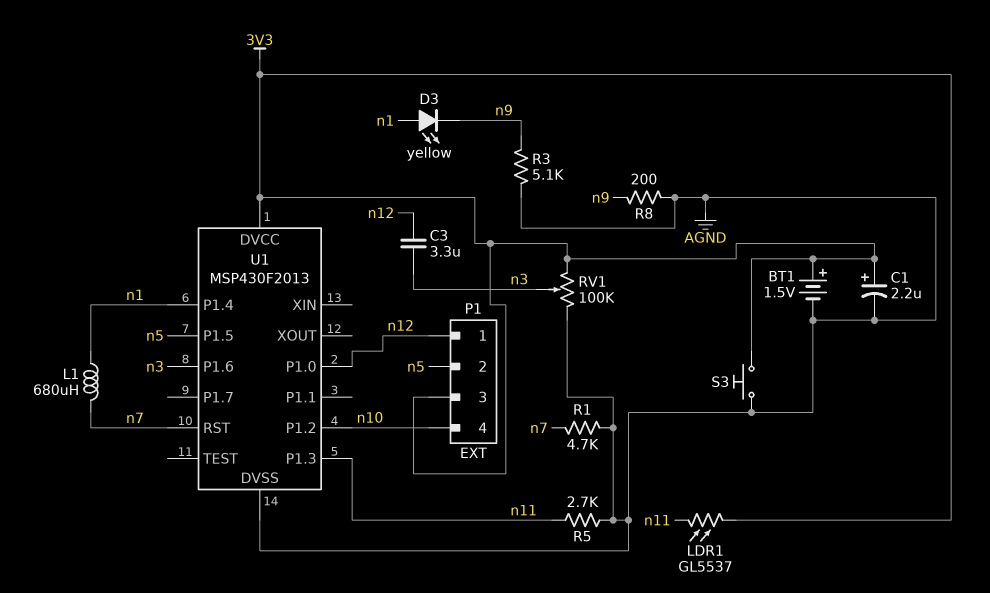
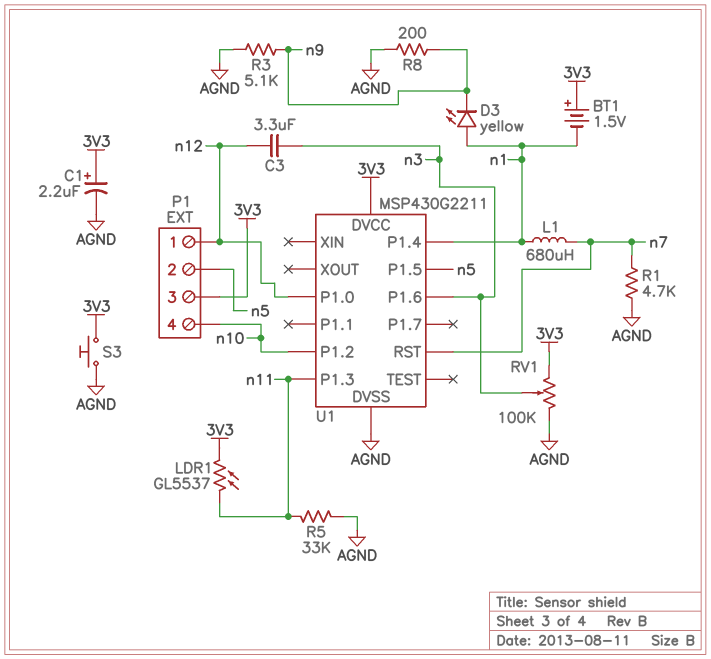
BT1: 1.5V (plus 3V3, minus AGND) -> 1.5V (plus 3V3, minus n1)
R5: 2.7k (AGND, n11) -> 33k (AGND, n11)
U1: MSP430F2013 -> MSP430G2211

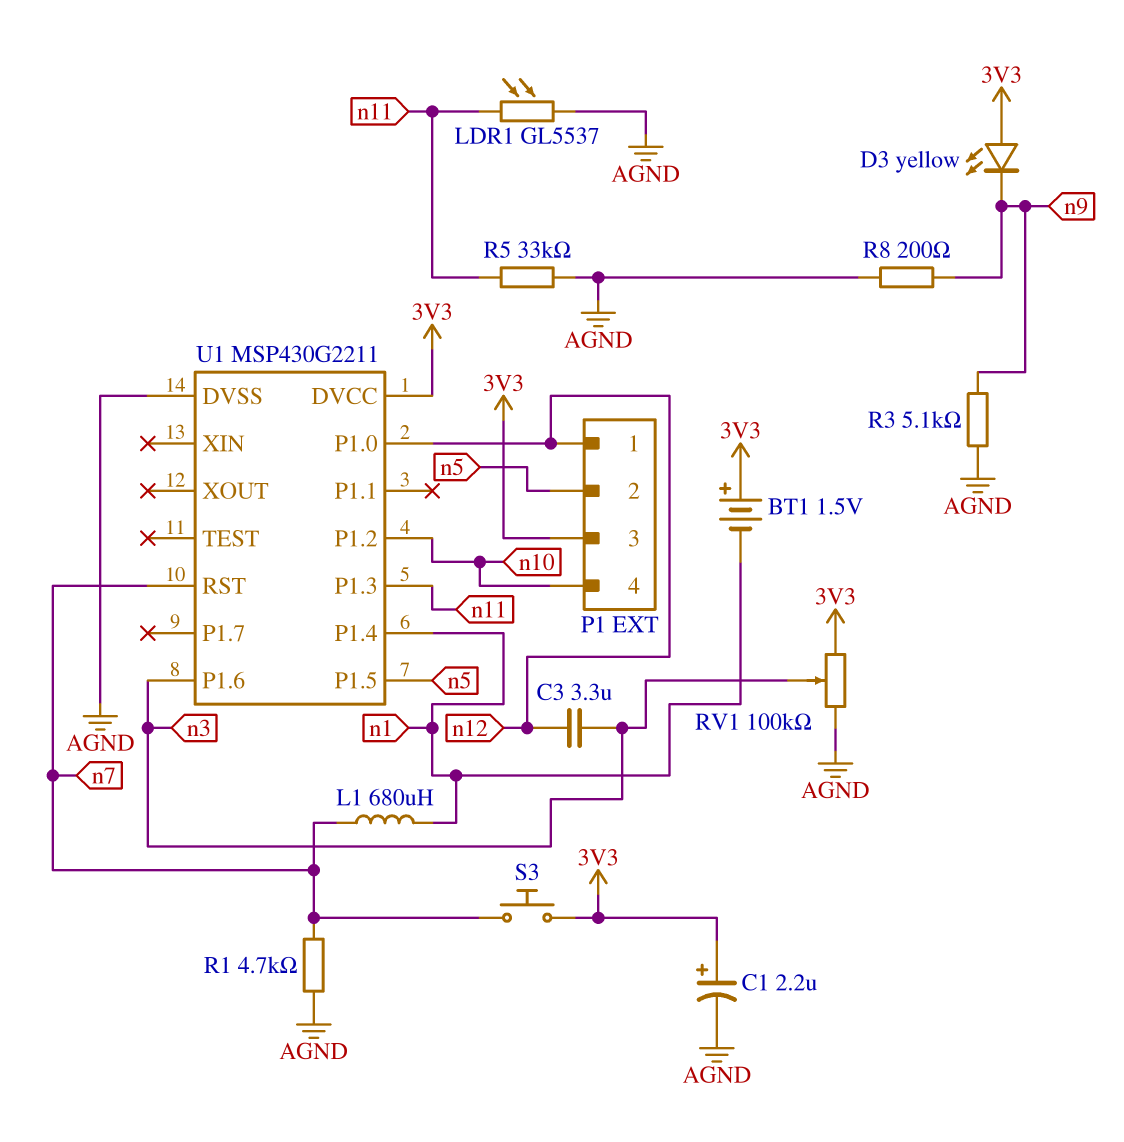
D3: LED yellow (A n1, K n9) -> LED yellow (A 3V3, K n9)
LDR1: GL5537 (3V3, n11) -> GL5537 (AGND, n11)
S3: button (3V3, AGND) -> button (3V3, n7)

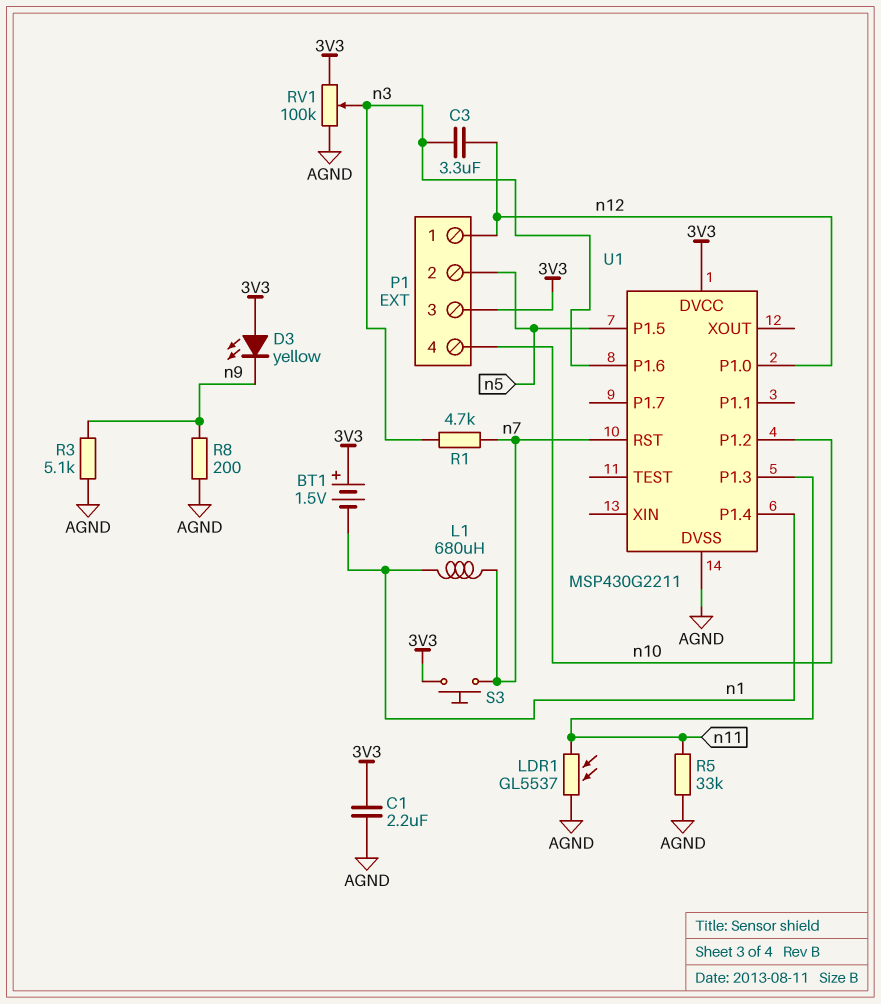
C1: 2.2uF (plus 3V3, minus AGND) -> 2.2uF (3V3, AGND)
R1: 4.7k (AGND, n7) -> 4.7k (n3, n7)

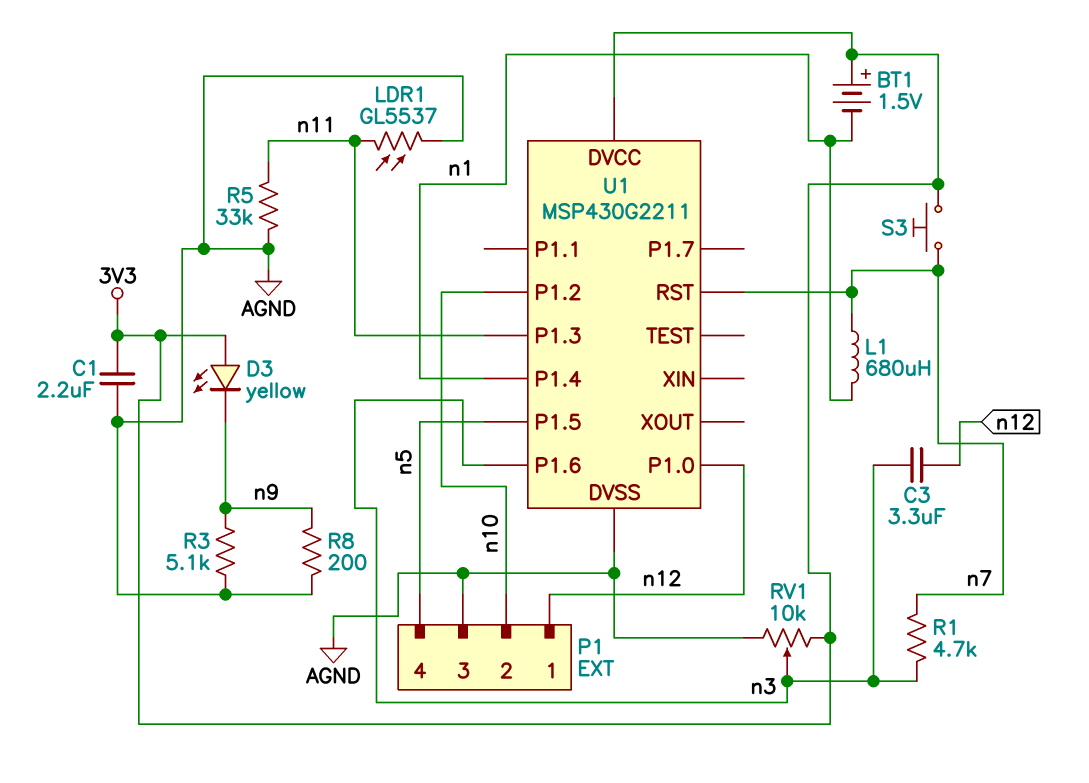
P1 pin 2: n5 -> n10
P1 pin 3: 3V3 -> AGND
P1 pin 4: n10 -> n5
RV1: 100k (3V3, AGND, wiper n3) -> 10k (3V3, AGND, wiper n3)

